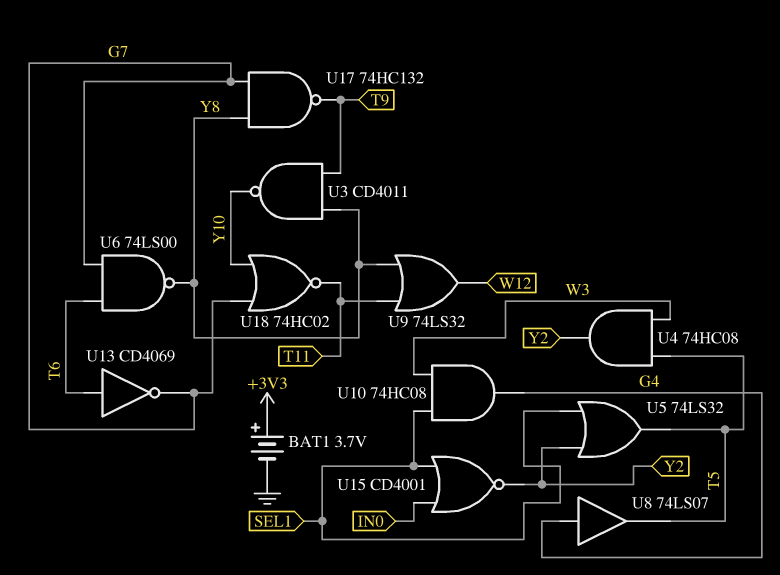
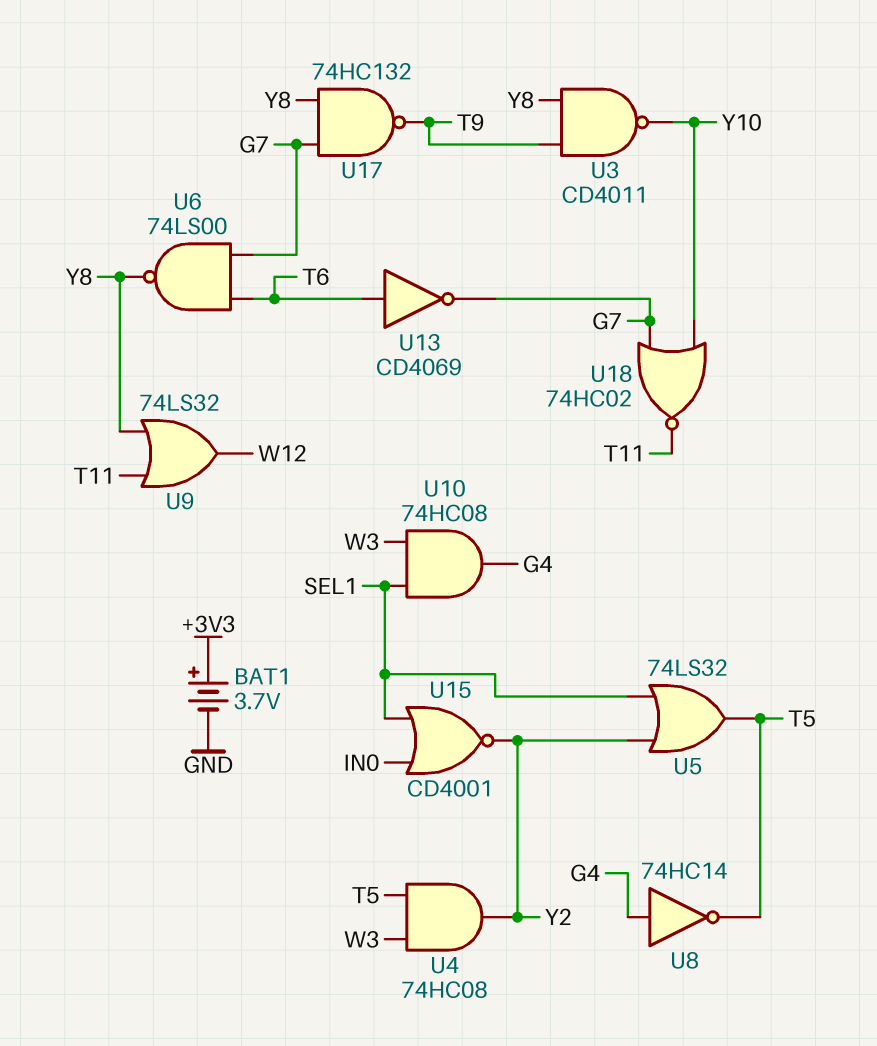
U8: buffer 74LS07 (in G4, out T5) -> NOT 74HC14 (in G4, out T5)

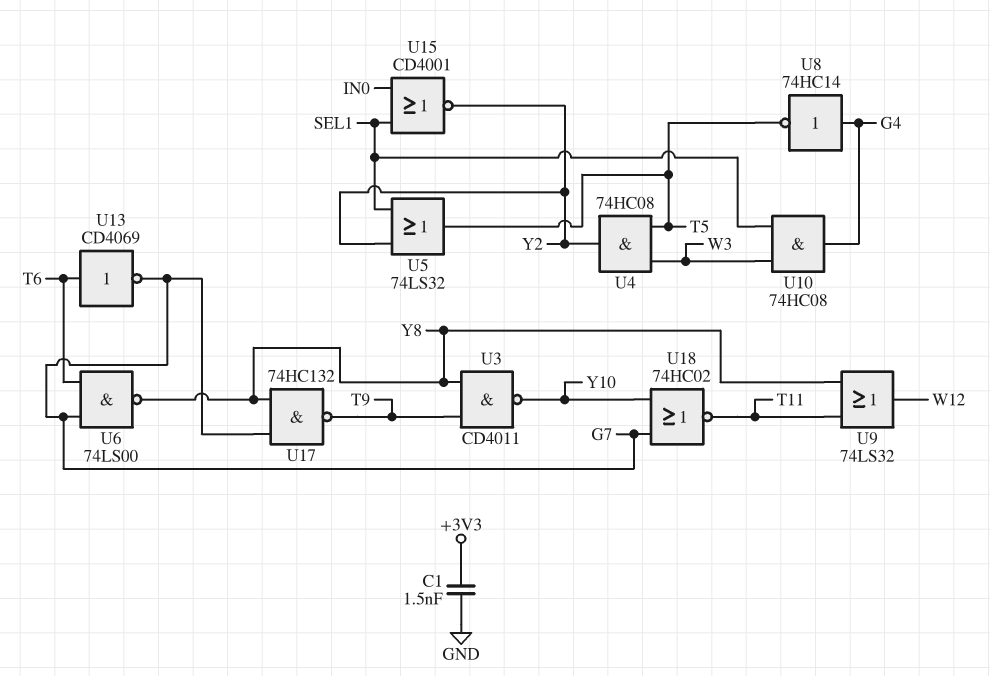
BAT1: 3.7V (plus +3V3, minus GND) -> none
C1: none -> 1.5nF (+3V3, GND)

